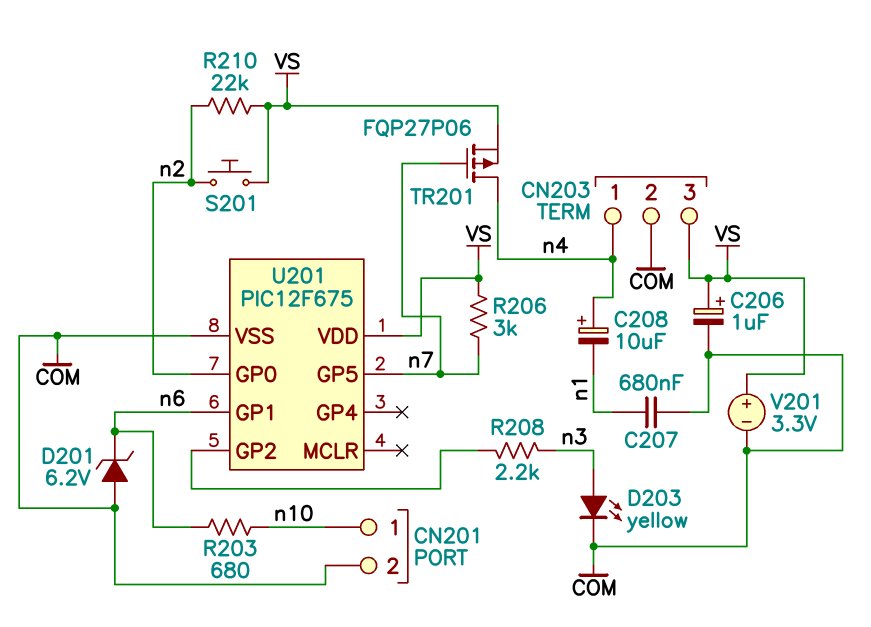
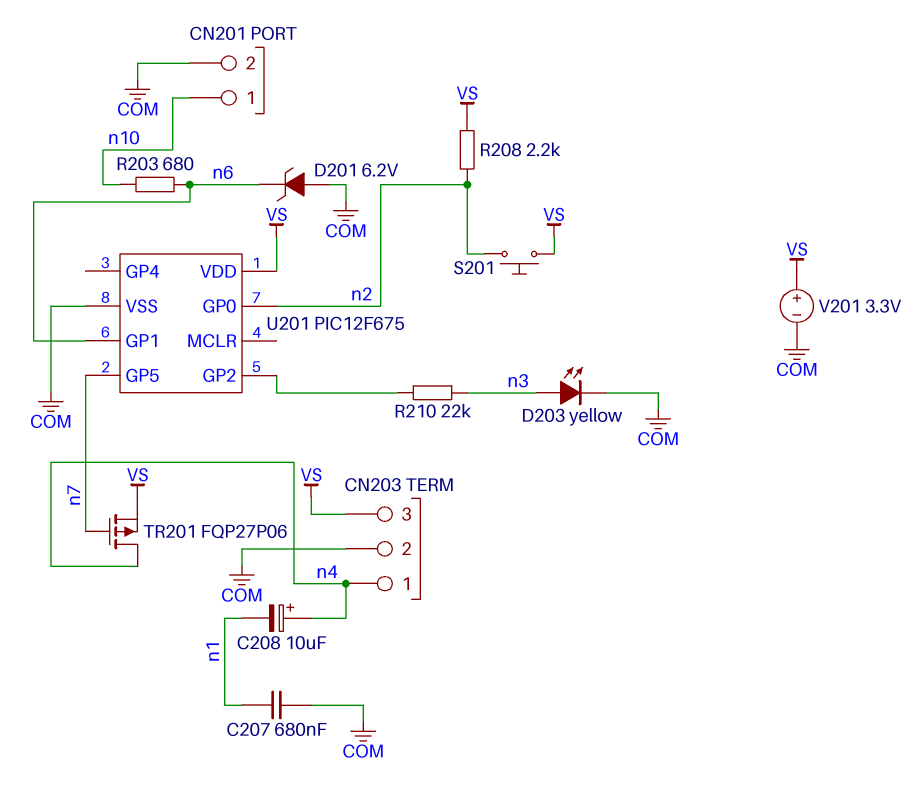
C206: 1uF (plus VS, minus COM) -> none
R206: 3k (VS, n7) -> none
R208: 2.2k (U201/GP2, n3) -> 2.2k (VS, n2)
R210: 22k (VS, n2) -> 22k (U201/GP2, n3)

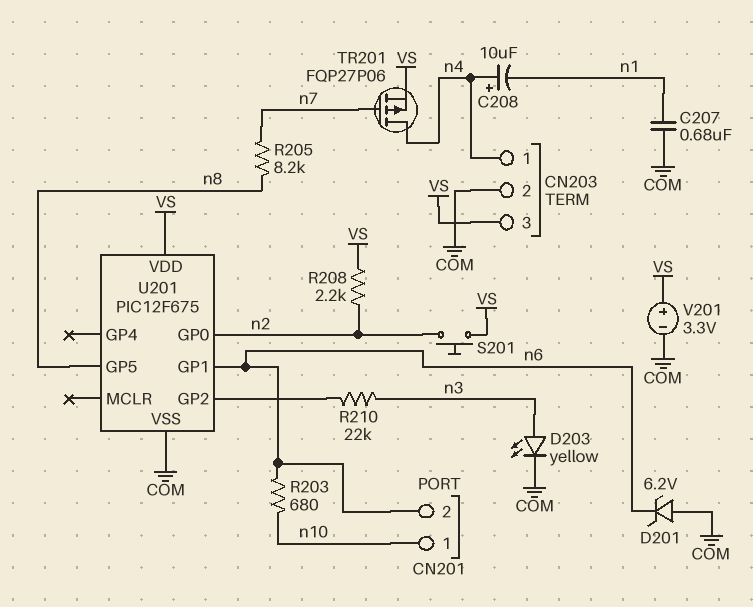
CN201 pin 2: COM -> n6
R205: none -> 8.2k (n7, n8)
U201 pin GP5: n7 -> n8

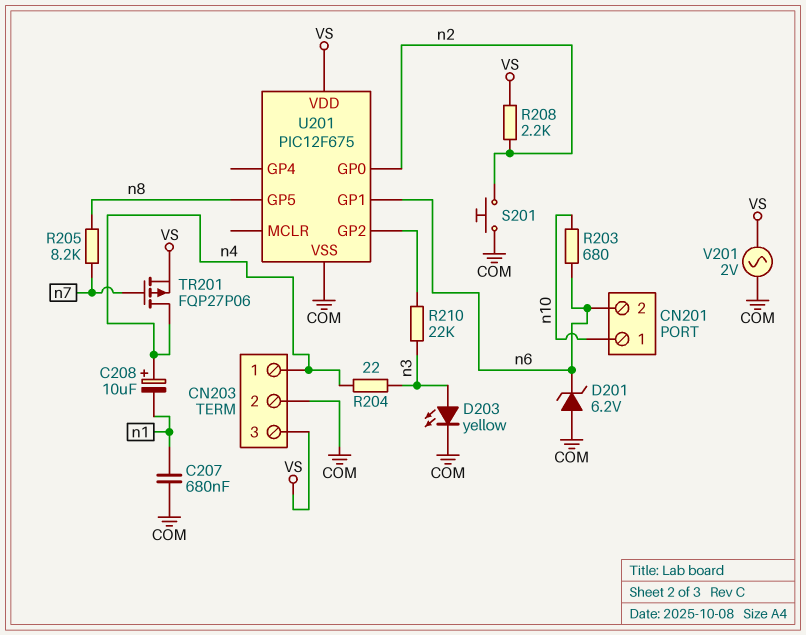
R204: none -> 22 (n3, n4)
S201: button (VS, n2) -> button (COM, n2)
V201: 3.3V (plus VS, minus COM) -> AC 2V (COM, VS)

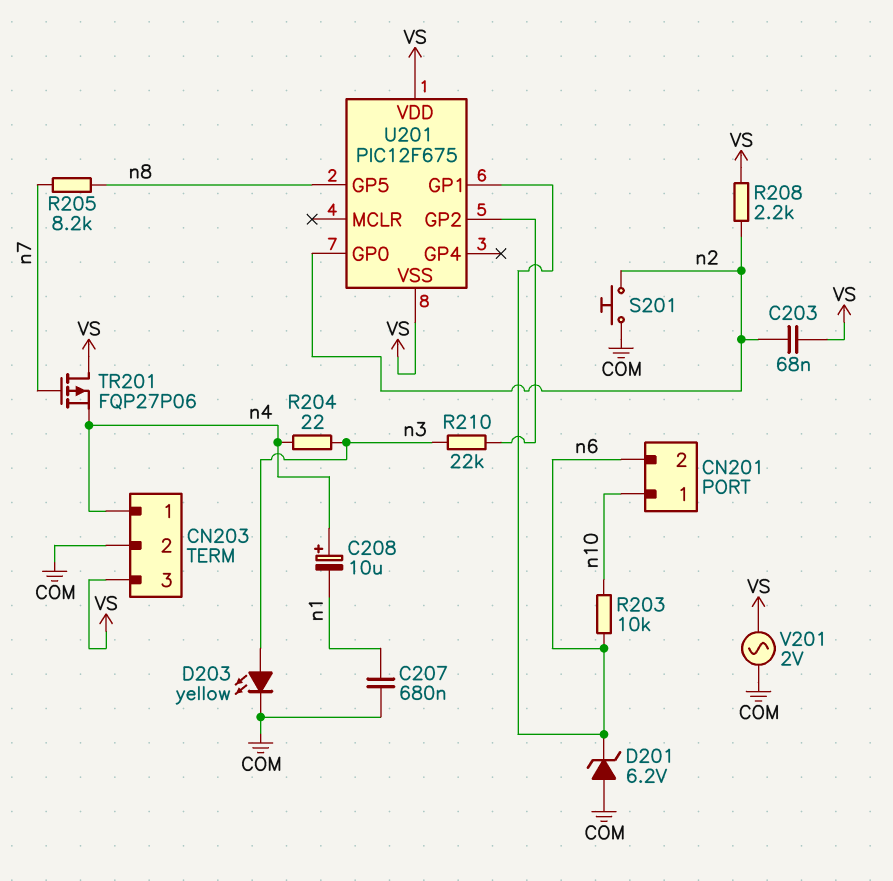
C203: none -> 68nF (VS, n2)
R203: 680 (n6, n10) -> 10k (n6, n10)
TR201: PMOS FQP27P06 (G n7, D n4, S VS) -> PMOS FQP27P06 (G n7, D VS, S n4)
U201 pin VSS: COM -> VS

